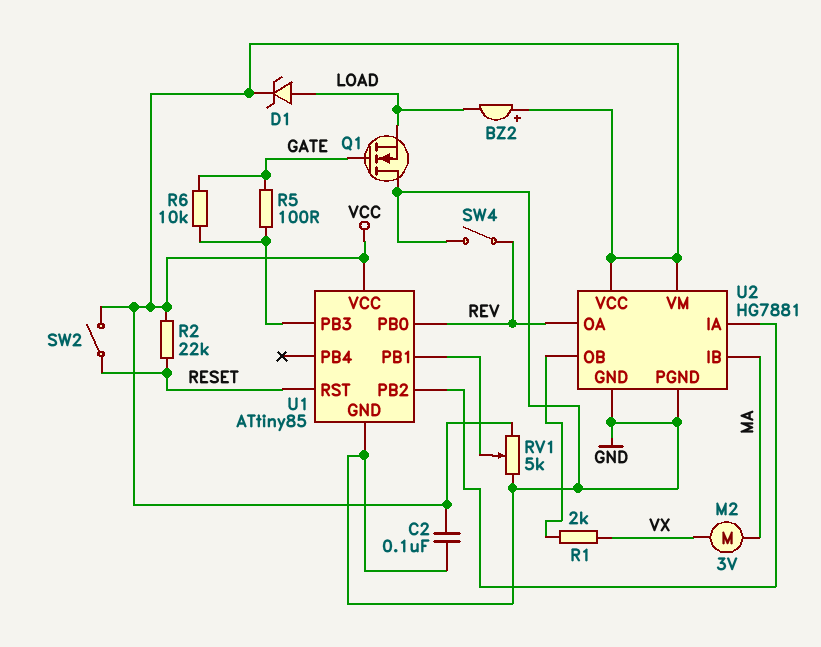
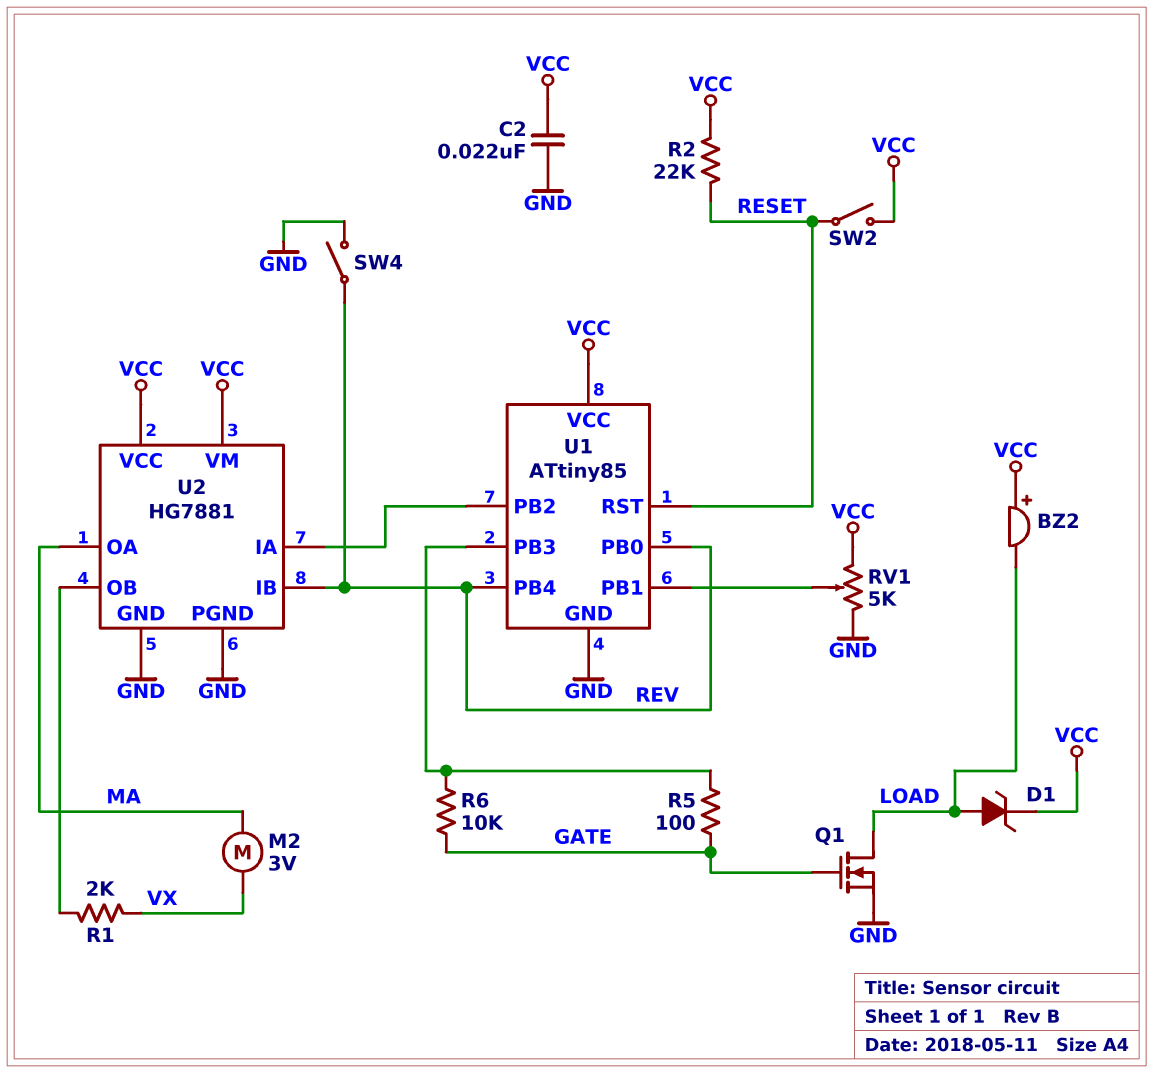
C2: 100nF (GND, VCC) -> 22nF (GND, VCC)
Q1: NMOS (G GATE, D GND, S LOAD) -> NMOS (G GATE, D LOAD, S GND)
U1 pin PB4: none -> REV
U2 pin IB: MA -> REV
U2 pin OA: REV -> MA

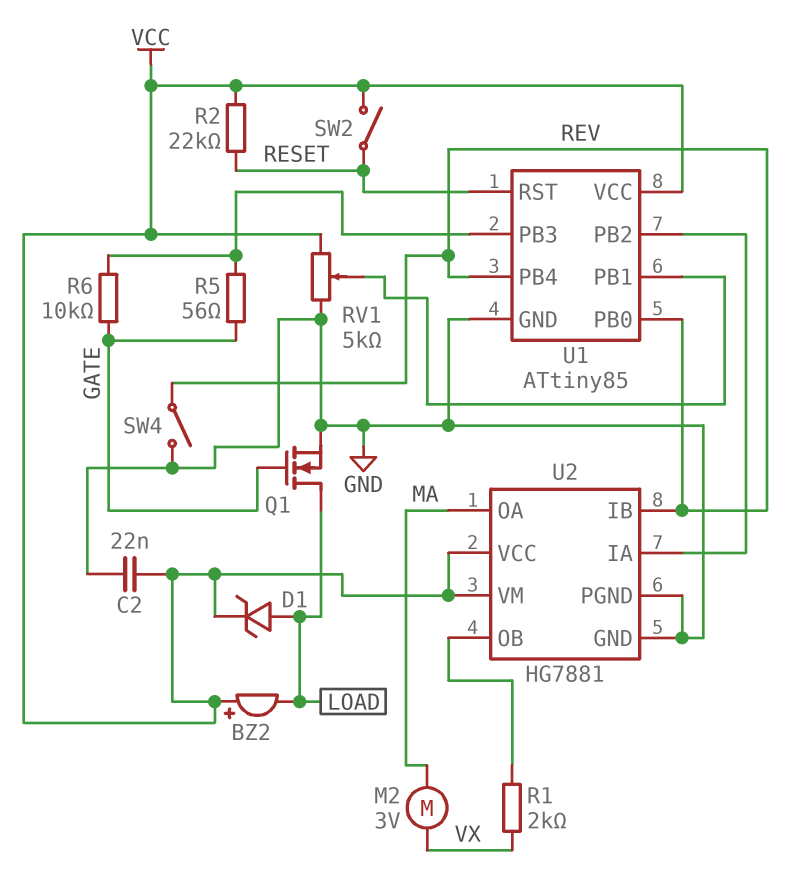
R5: 100 (GATE, U1/PB3) -> 56 (GATE, U1/PB3)

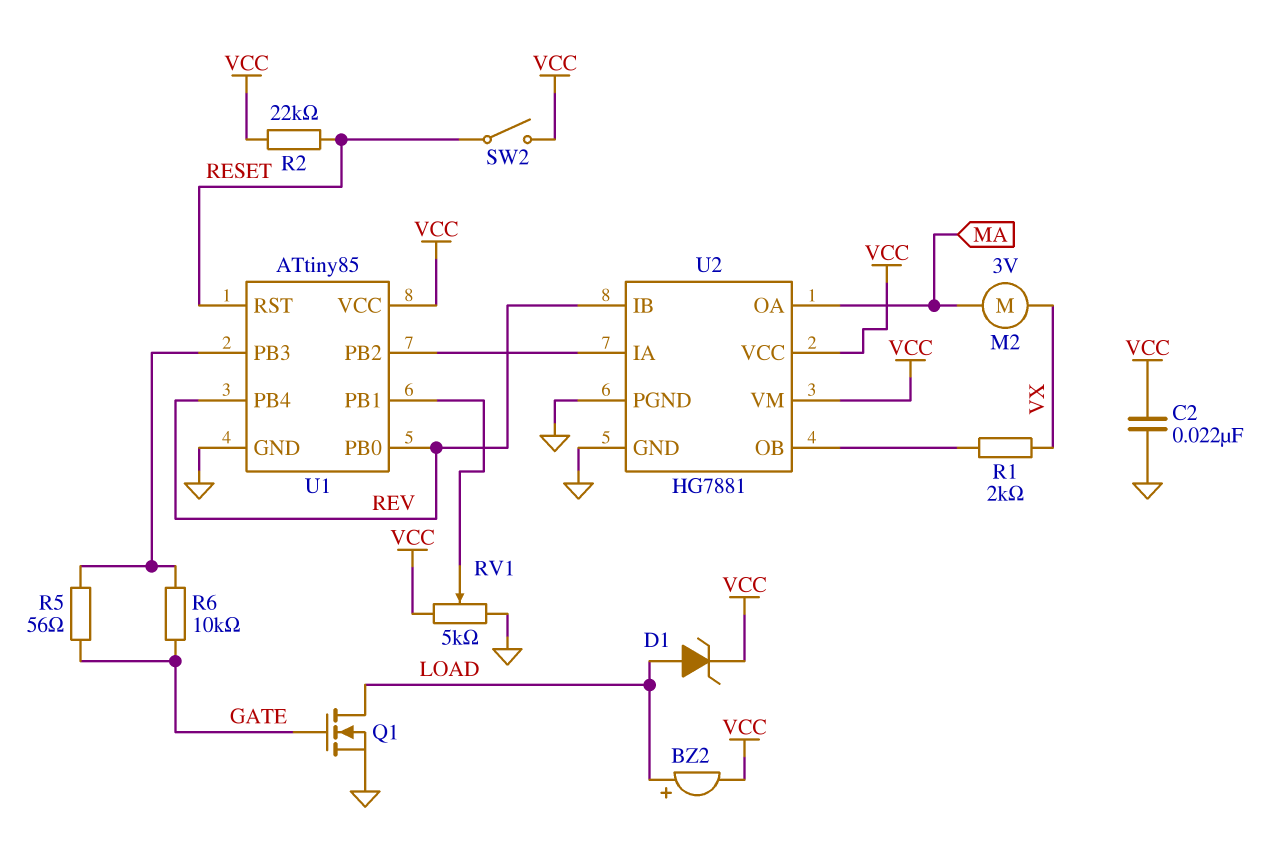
BZ2: buzzer (plus VCC, minus LOAD) -> buzzer (plus LOAD, minus VCC)
SW4: switch (GND, REV) -> none

